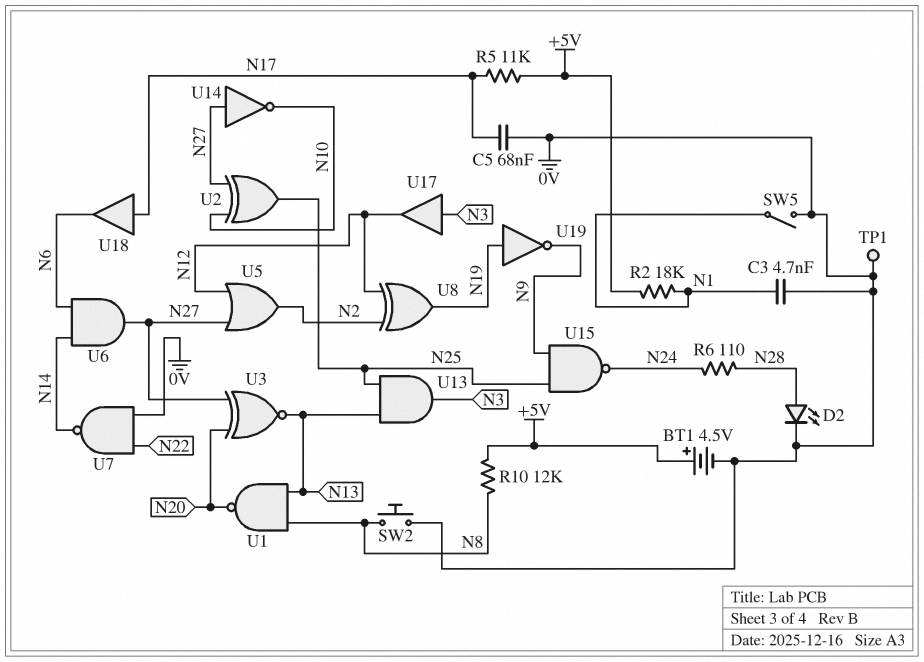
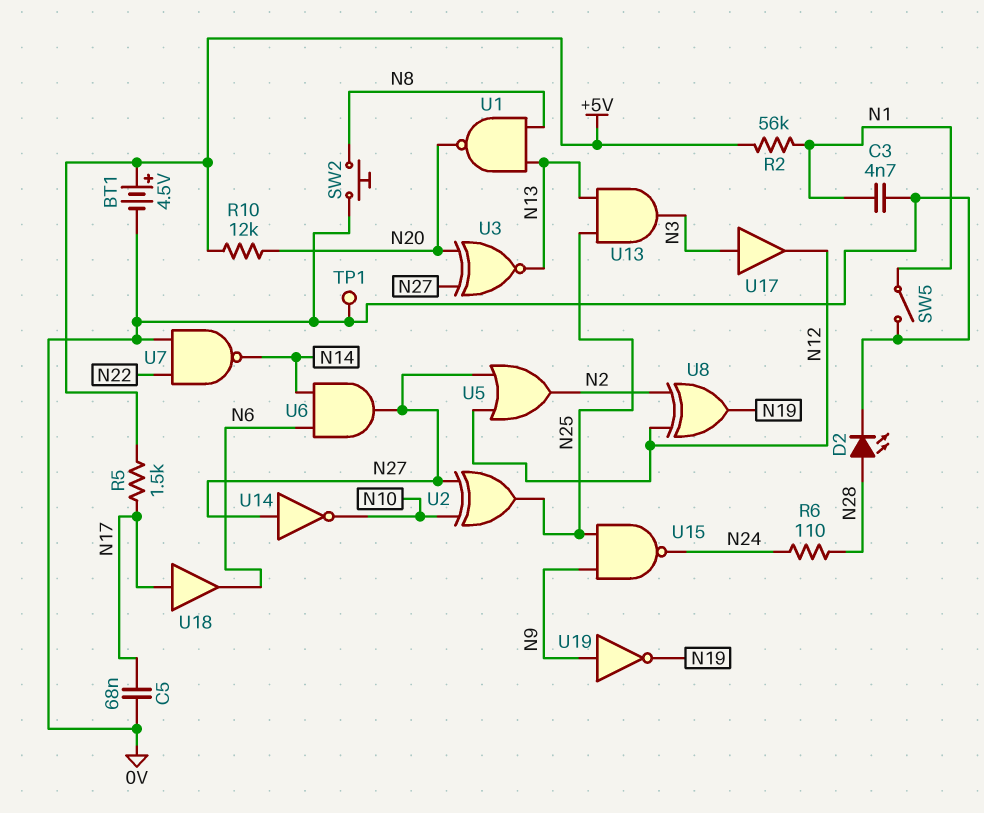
R2: 18k (+5V, N1) -> 56k (+5V, N1)
R5: 11k (+5V, N17) -> 1.5k (+5V, N17)
R10: 12k (+5V, N8) -> 12k (+5V, N20)
U19: NOT (in N19, out N9) -> NOT (in N9, out N19)

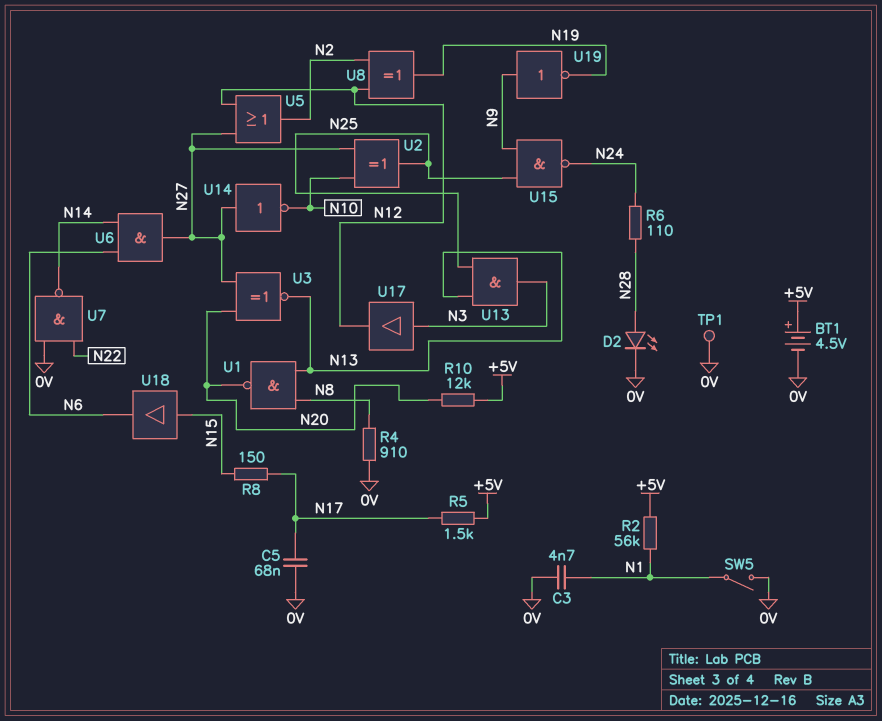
R4: none -> 910 (0V, N8)
R8: none -> 150 (N15, N17)
SW2: button (0V, N8) -> none
U18: buffer (in N17, out N6) -> buffer (in N15, out N6)

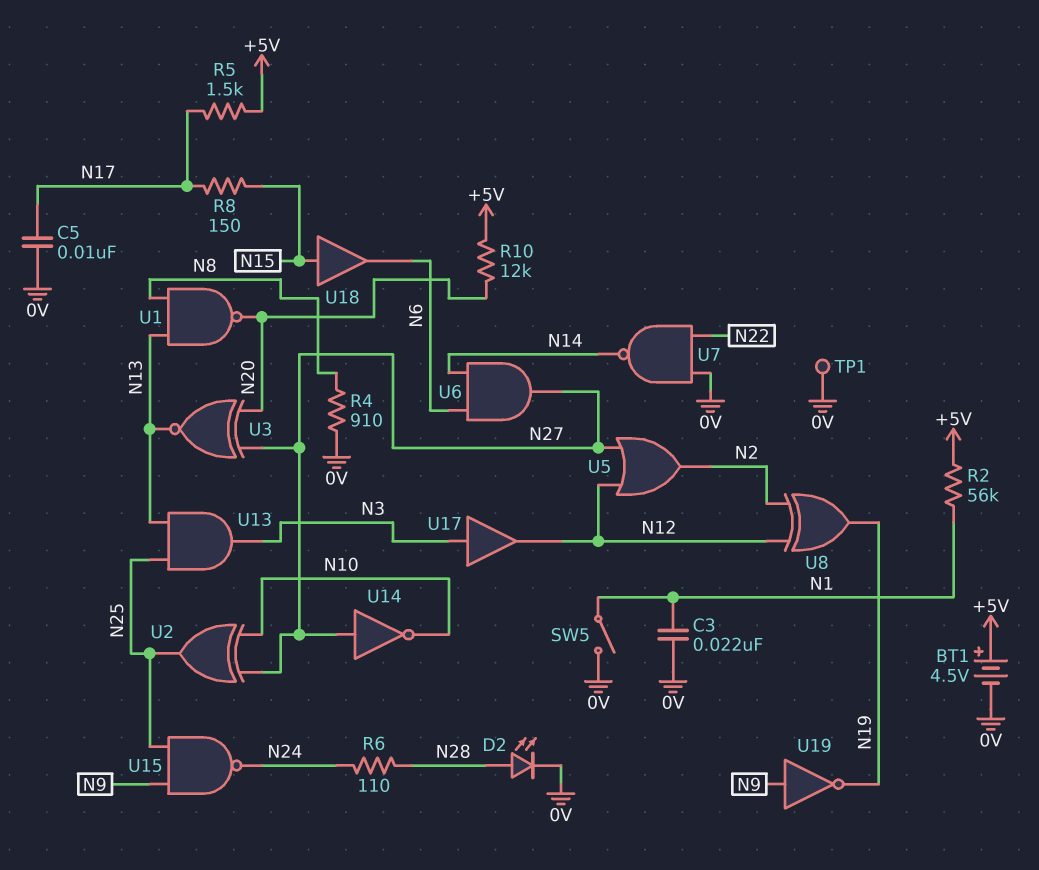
C3: 4.7nF (0V, N1) -> 22nF (0V, N1)
C5: 68nF (0V, N17) -> 10nF (0V, N17)

